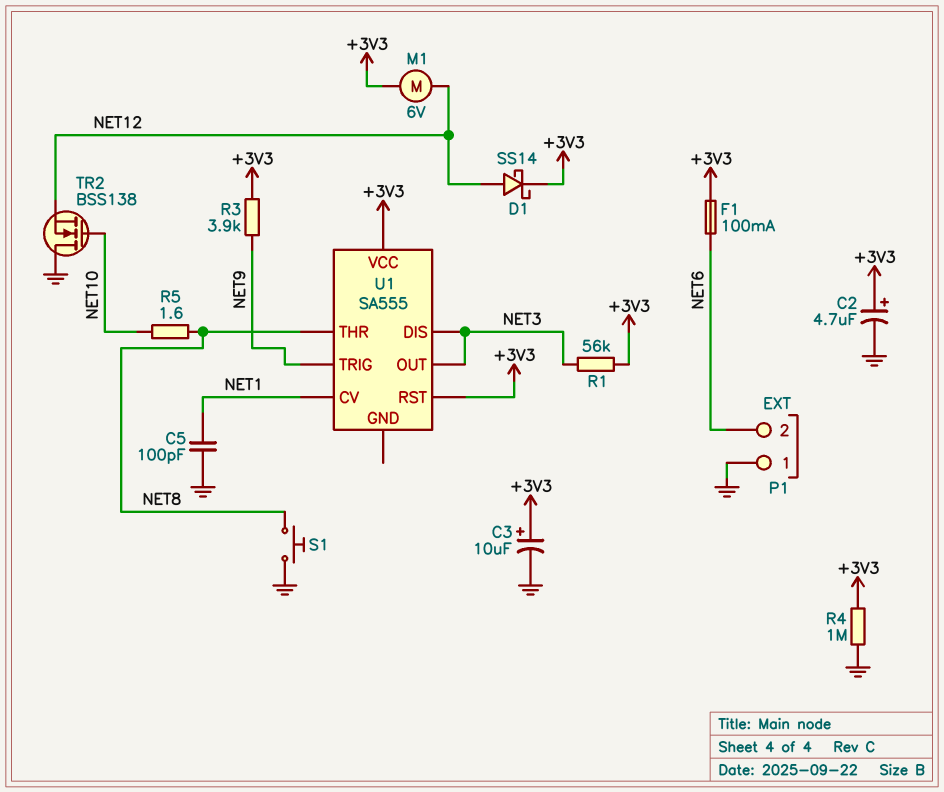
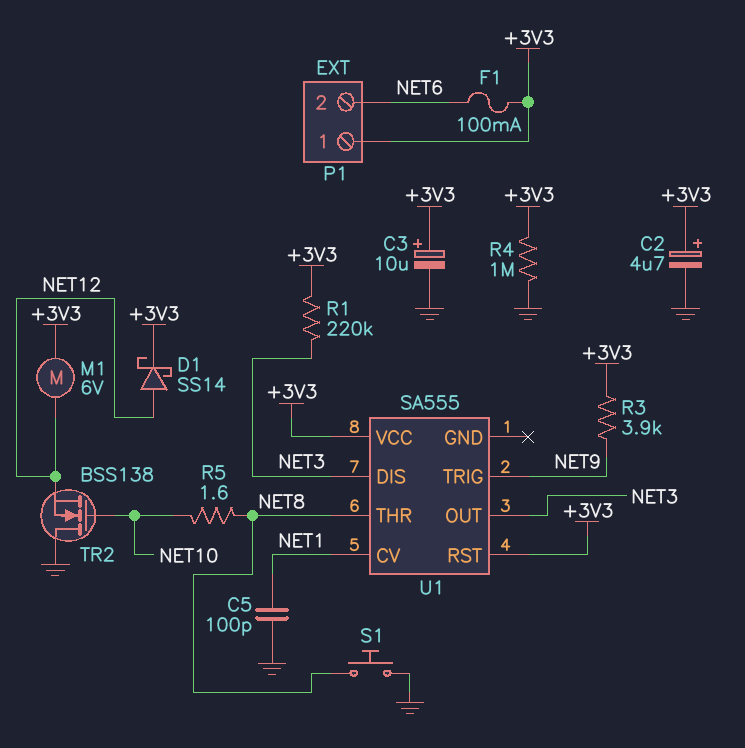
P1 pin 1: GND -> +3V3
R1: 56k (+3V3, NET3) -> 220k (+3V3, NET3)

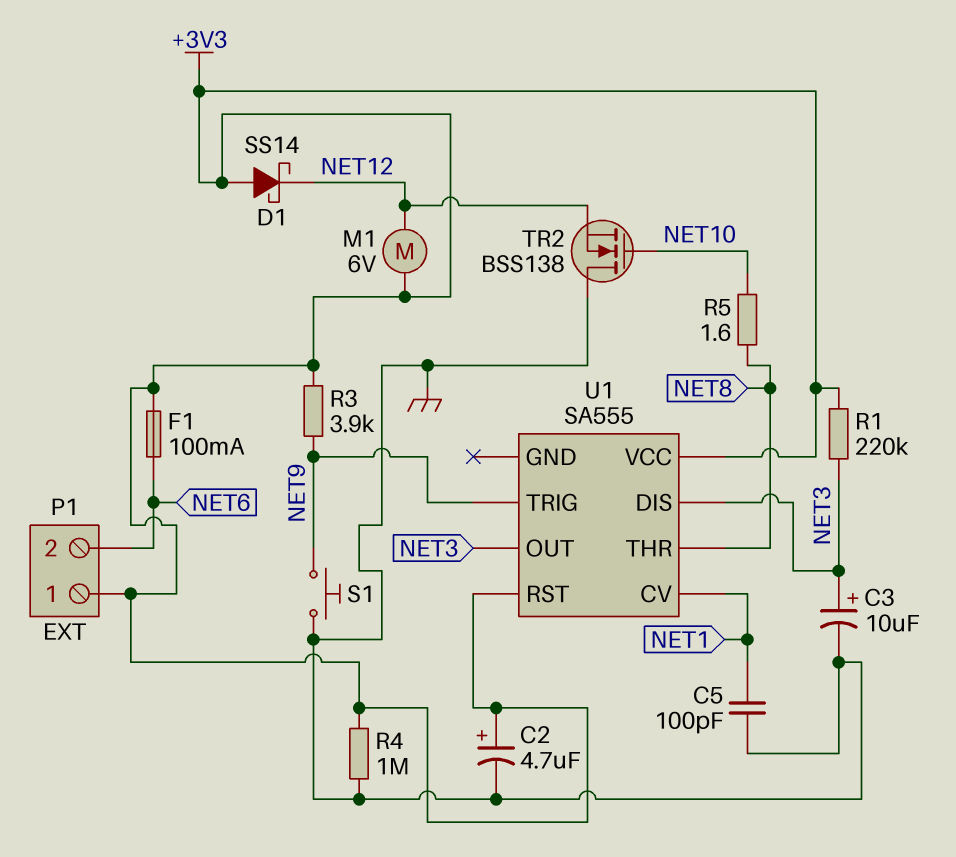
C3: 10uF (plus +3V3, minus GND) -> 10uF (plus NET3, minus GND)
D1: schottky SS14 (A NET12, K +3V3) -> schottky SS14 (A +3V3, K NET12)
S1: button (GND, NET8) -> button (GND, NET9)

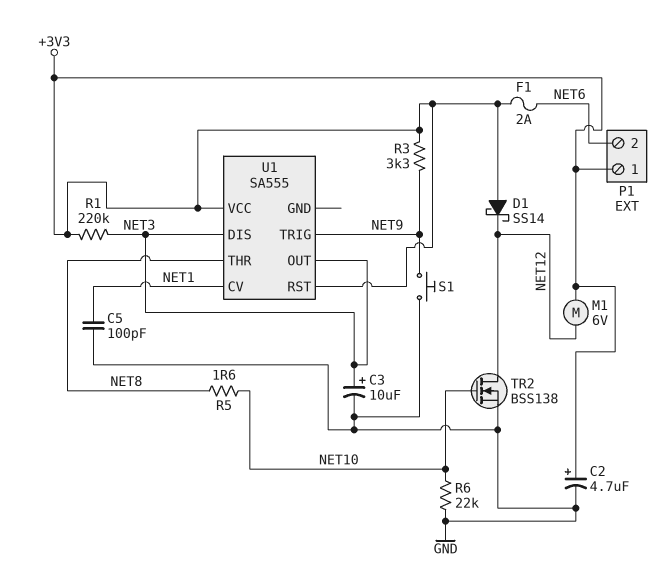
F1: 100mA (+3V3, NET6) -> 2A (+3V3, NET6)
R3: 3.9k (+3V3, NET9) -> 3.3k (+3V3, NET9)
R4: 1M (+3V3, GND) -> none
R6: none -> 22k (GND, NET10)
TR2: NMOS BSS138 (G NET10, D GND, S NET12) -> NMOS BSS138 (G NET10, D NET12, S GND)

